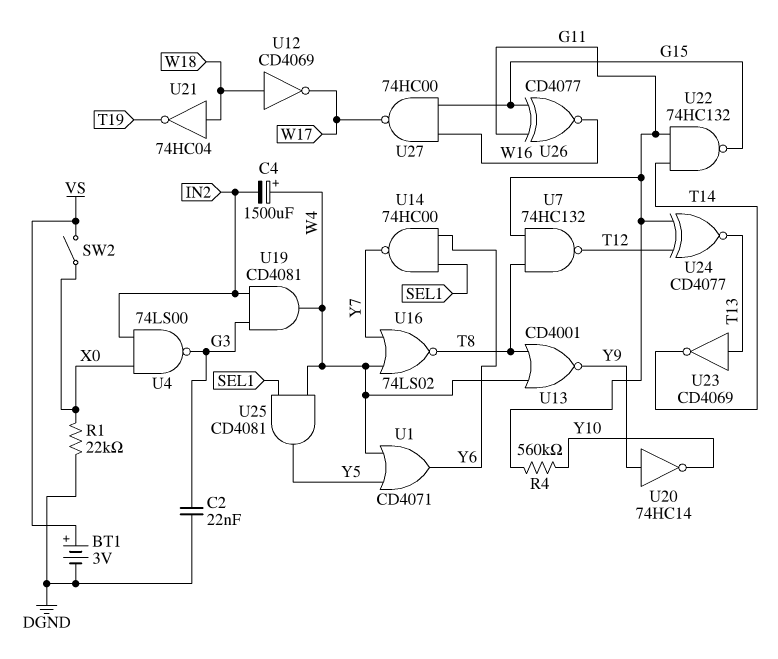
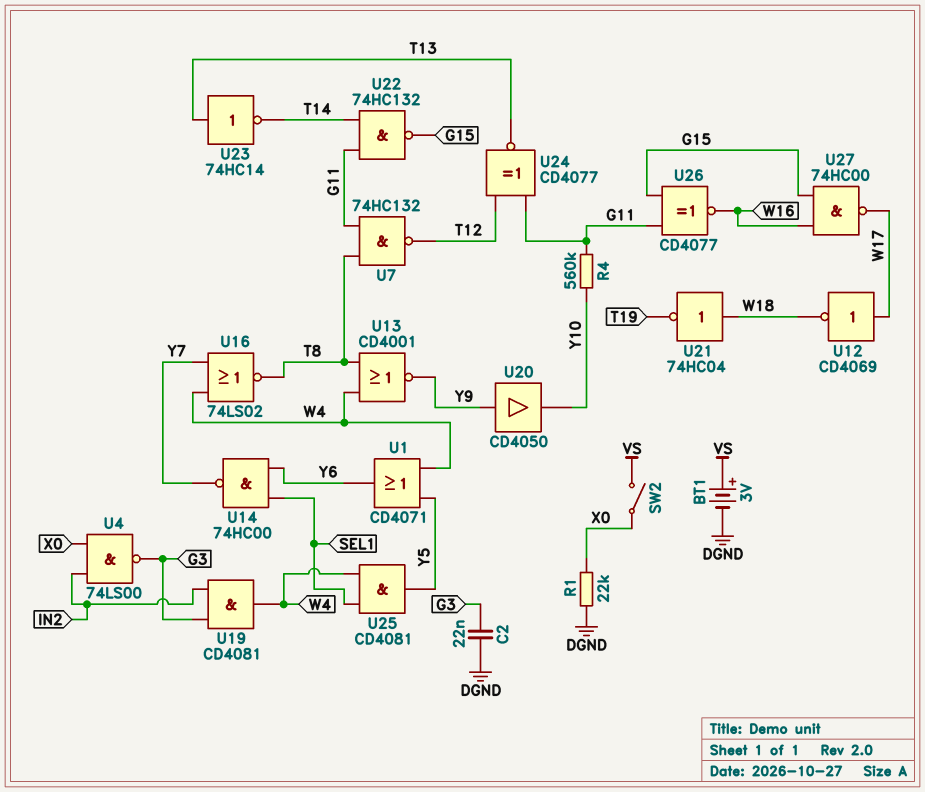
C4: 1500uF (plus W4, minus IN2) -> none
U12: NOT CD4069 (in W18, out W17) -> NOT CD4069 (in W17, out W18)
U20: NOT 74HC14 (in Y9, out Y10) -> buffer CD4050 (in Y9, out Y10)
U23: NOT CD4069 (in T13, out T14) -> NOT 74HC14 (in T13, out T14)

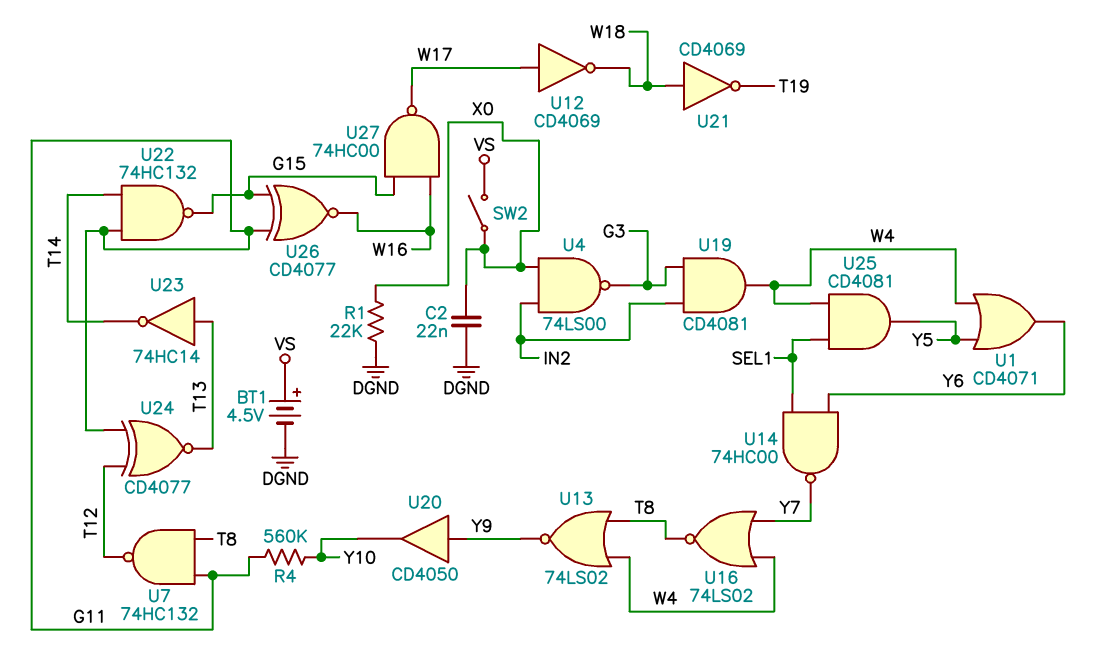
BT1: 3V (plus VS, minus DGND) -> 4.5V (plus VS, minus DGND)
C2: 22nF (DGND, G3) -> 22nF (DGND, X0)
U13: NOR CD4001 (in T8, in W4, out Y9) -> NOR 74LS02 (in T8, in W4, out Y9)
U21: NOT 74HC04 (in W18, out T19) -> NOT CD4069 (in W18, out T19)

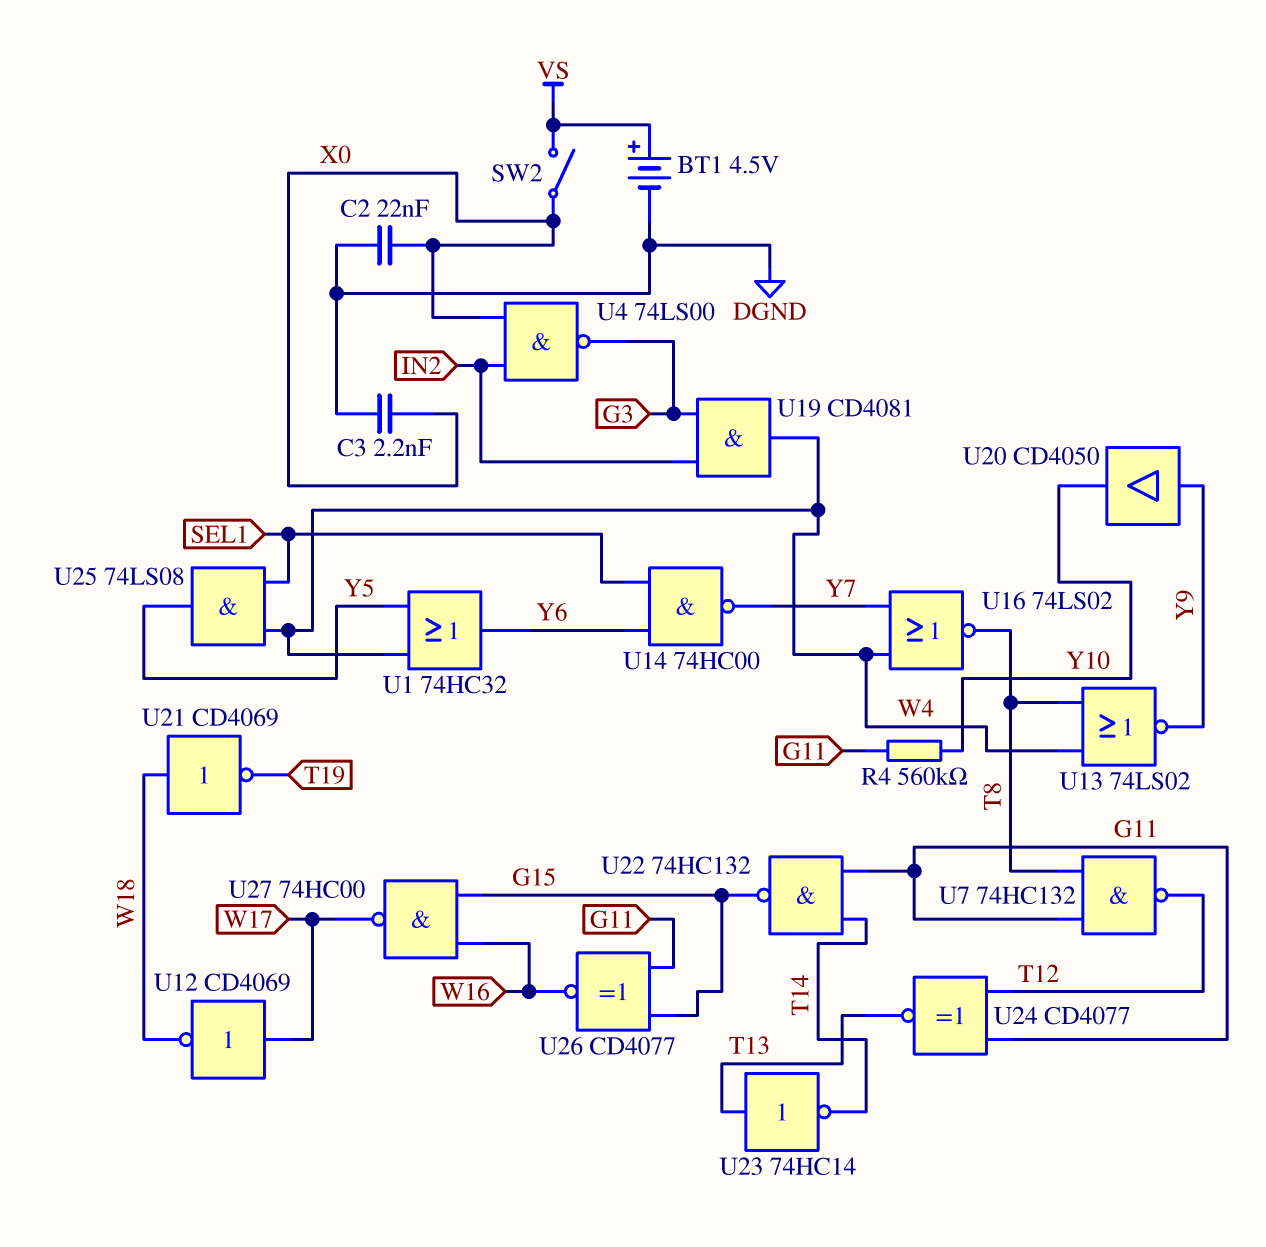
C3: none -> 2.2nF (DGND, X0)
R1: 22k (DGND, X0) -> none
U1: OR CD4071 (in W4, in Y5, out Y6) -> OR 74HC32 (in W4, in Y5, out Y6)
U25: AND CD4081 (in SEL1, in W4, out Y5) -> AND 74LS08 (in SEL1, in W4, out Y5)

